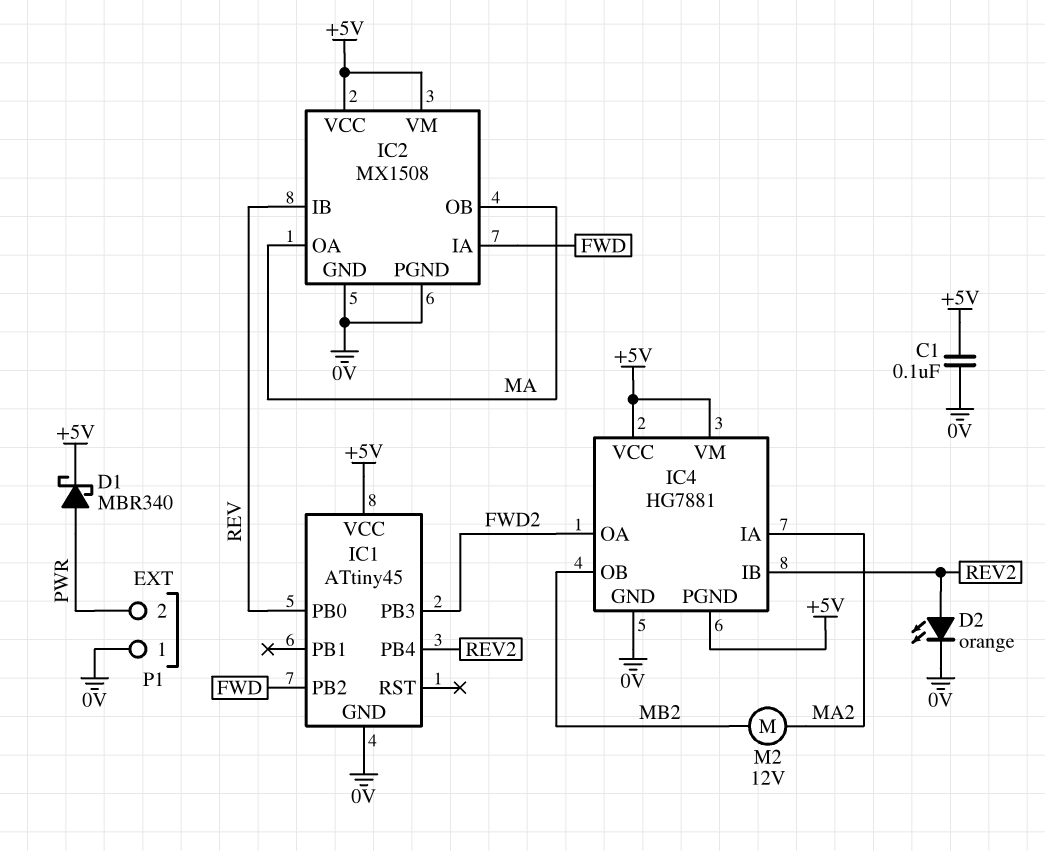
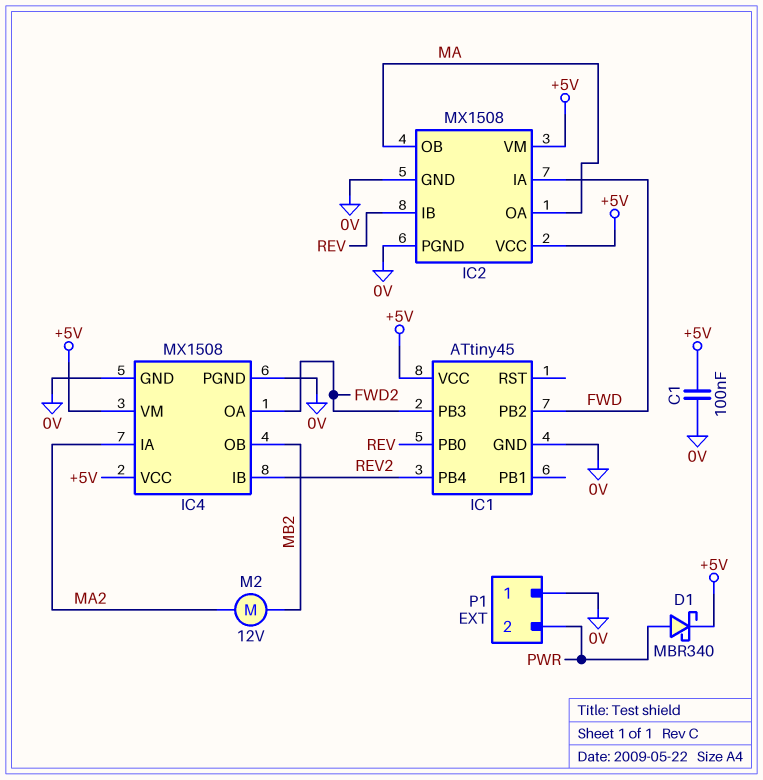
D2: LED orange (A REV2, K 0V) -> none
IC4: HG7881 -> MX1508
IC4 pin PGND: +5V -> 0V

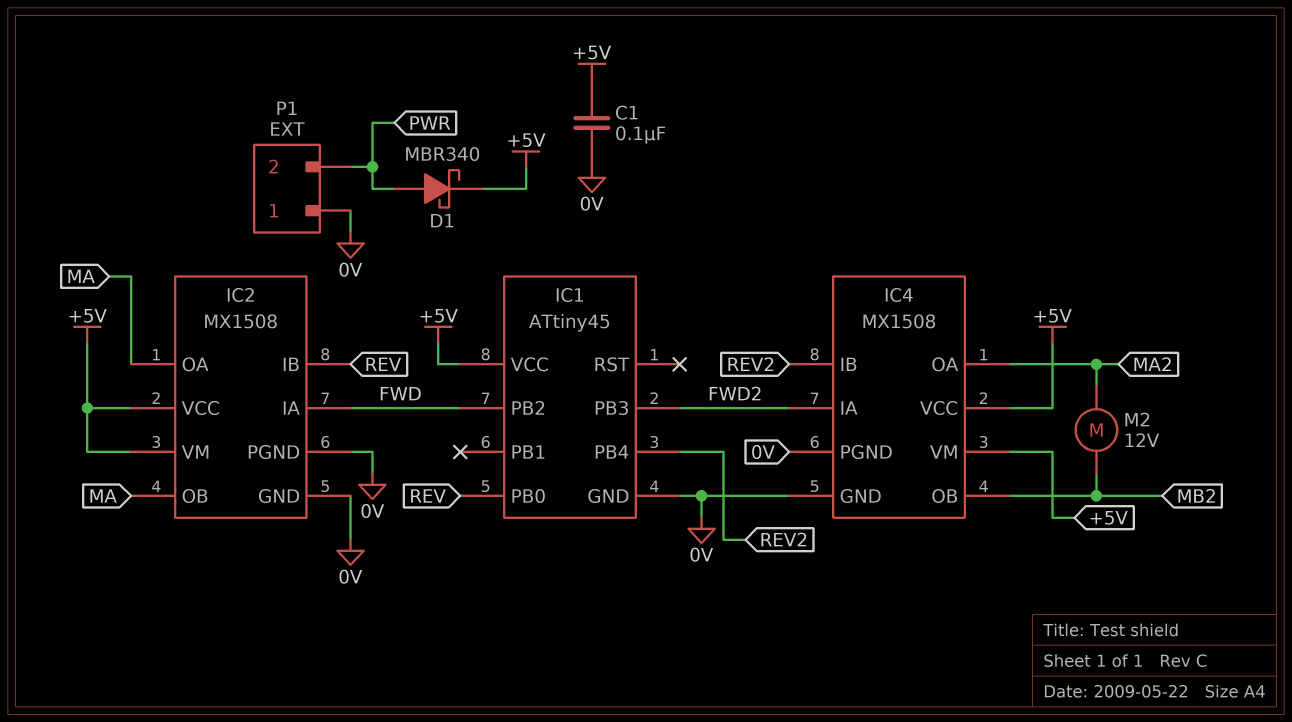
IC4 pin IA: MA2 -> FWD2
IC4 pin OA: FWD2 -> MA2

